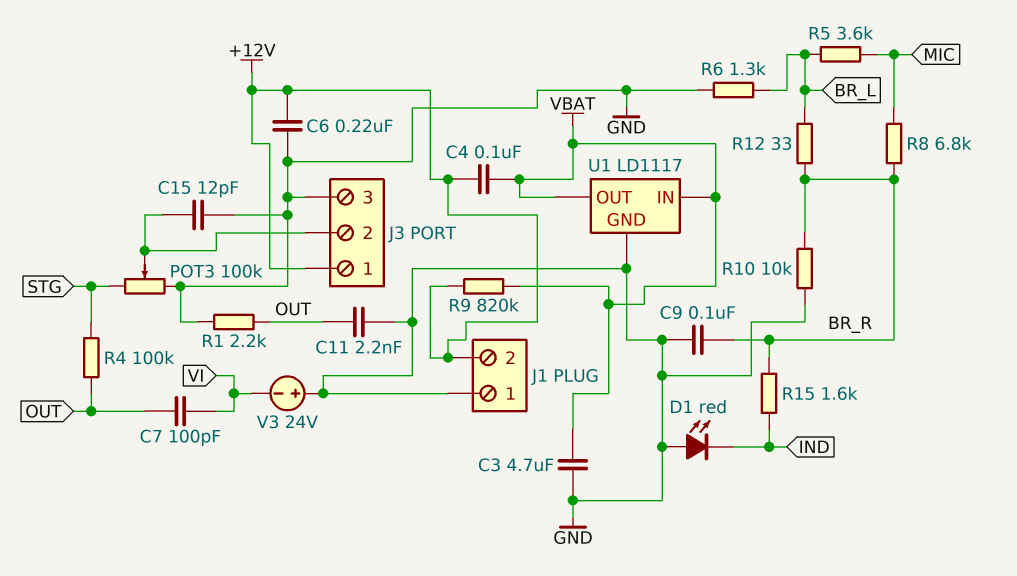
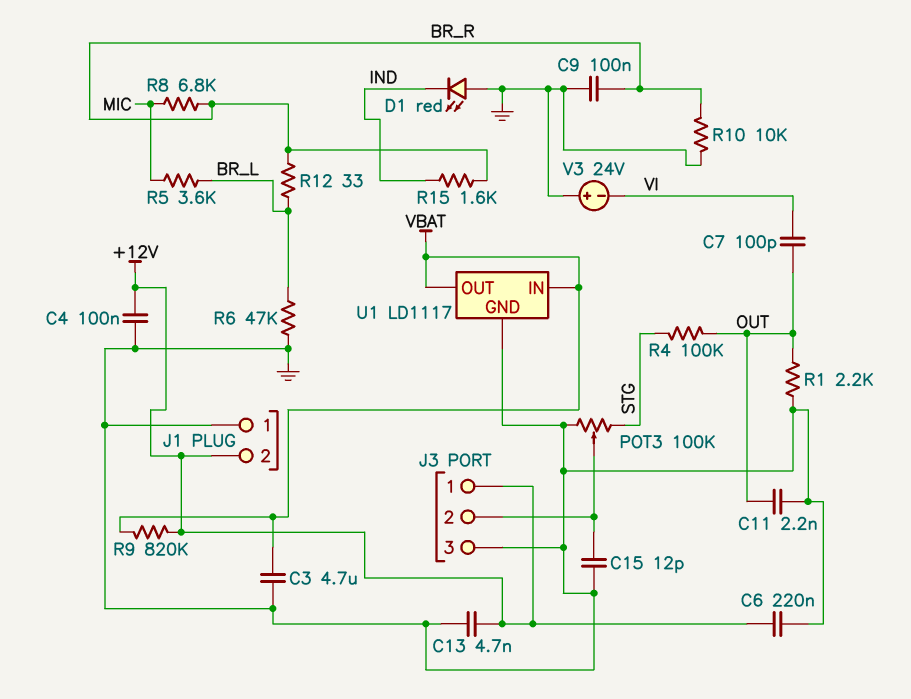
C4: 100nF (+12V, VBAT) -> 100nF (+12V, GND)
C13: none -> 4.7nF (+12V, GND)
R6: 1.3k (BR_L, GND) -> 47k (BR_L, GND)

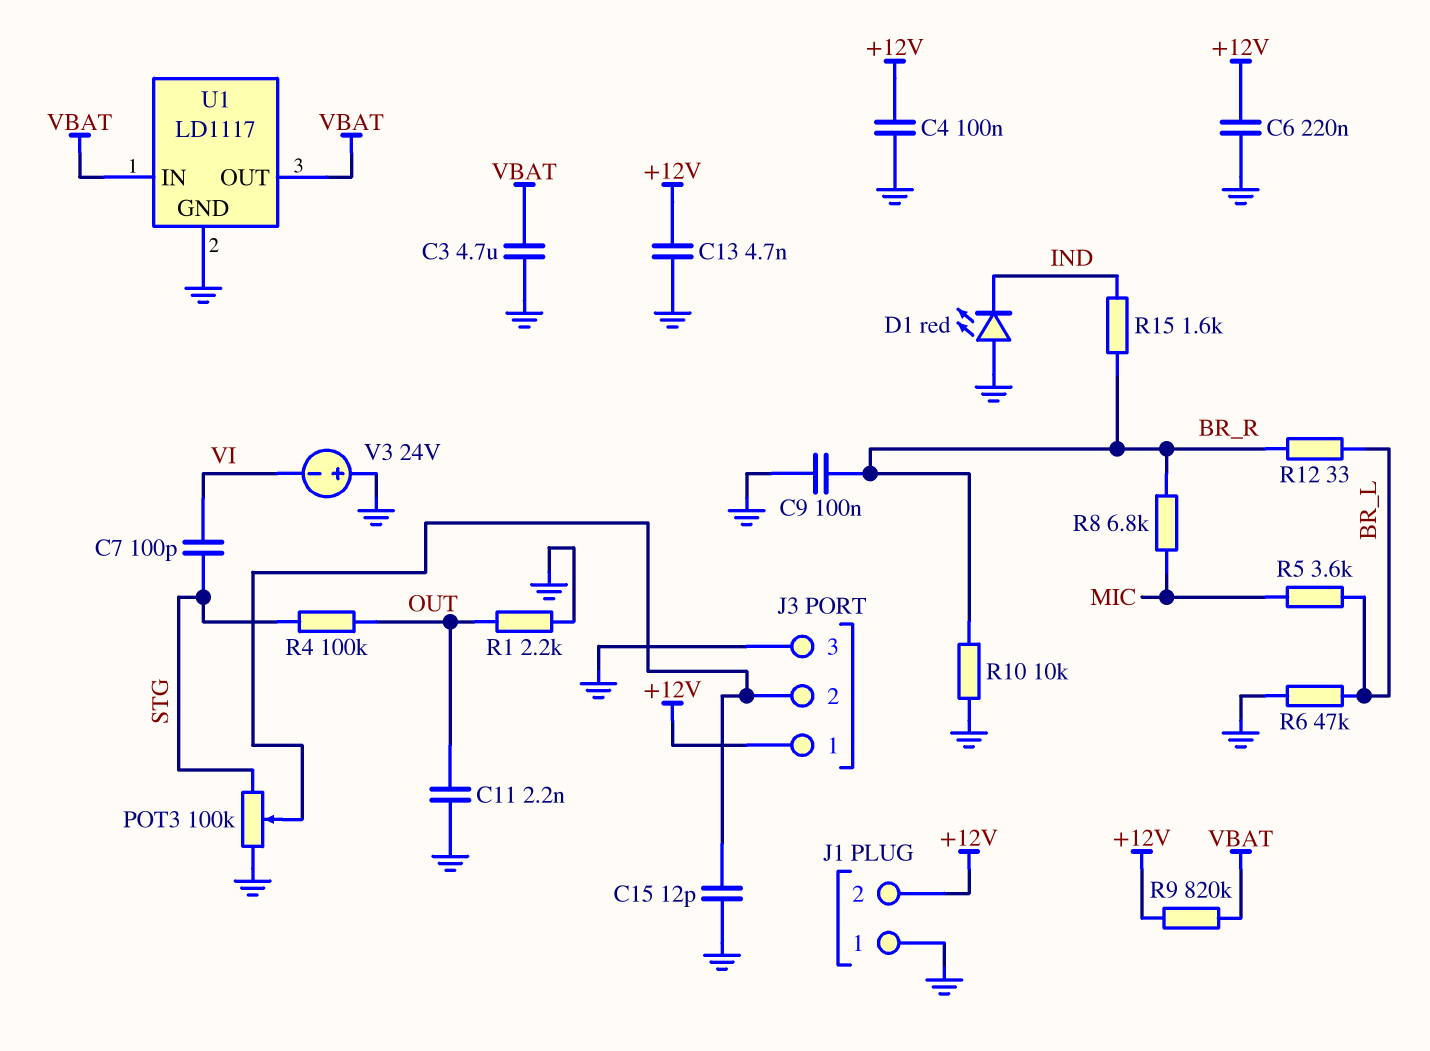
C7: 100pF (OUT, VI) -> 100pF (STG, VI)

